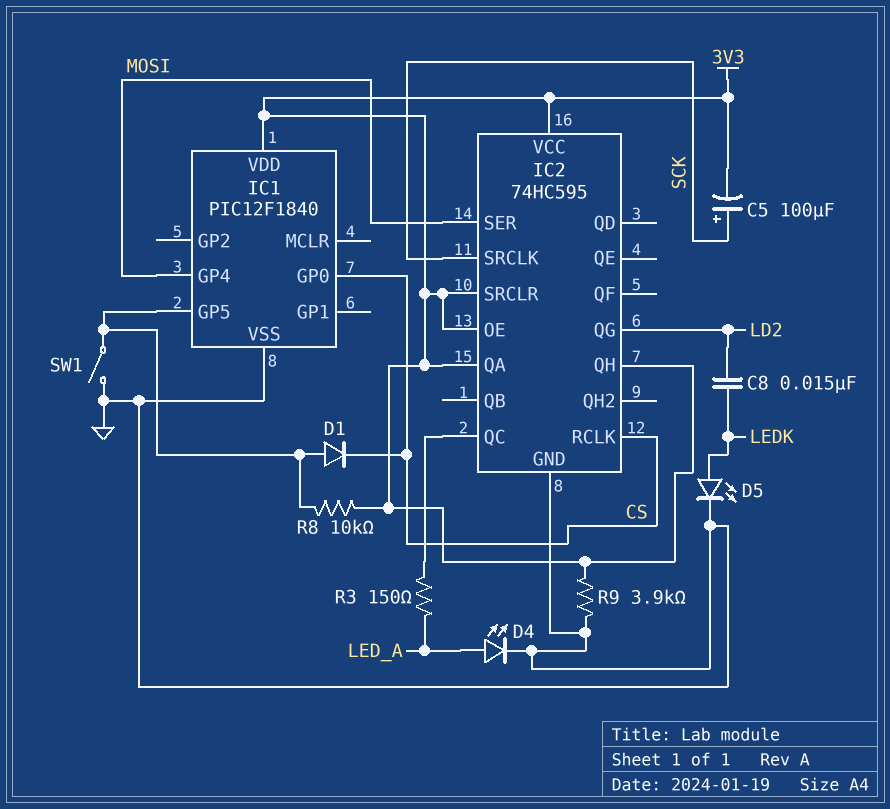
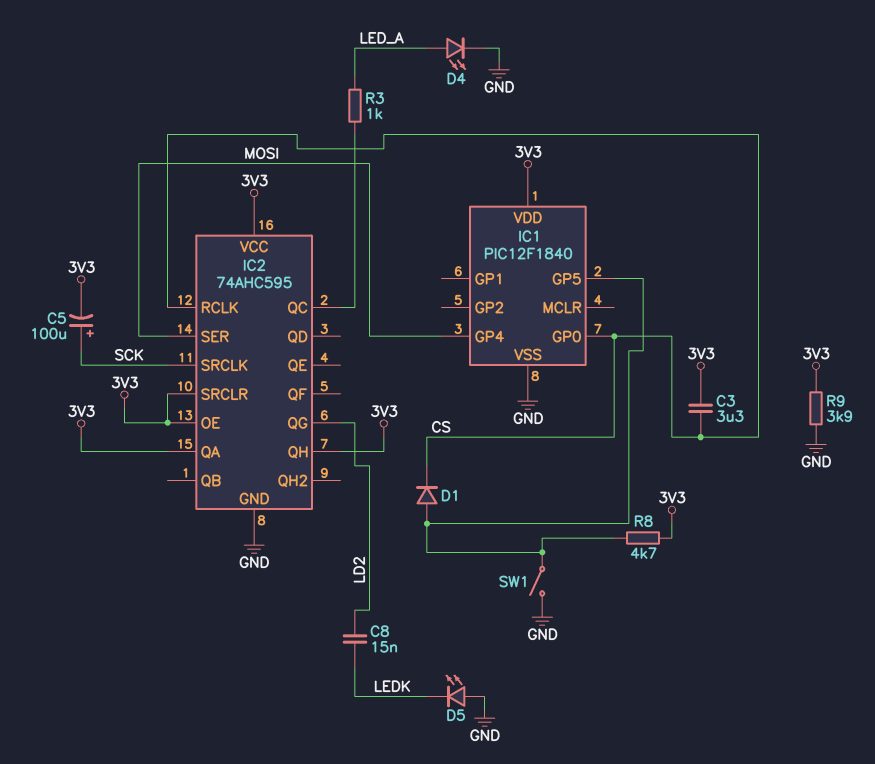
C3: none -> 3.3uF (3V3, CS)
D5: LED (A LEDK, K GND) -> LED (A GND, K LEDK)
IC2: 74HC595 -> 74AHC595
R3: 150 (IC2/QC, LED_A) -> 1k (IC2/QC, LED_A)
R8: 10k (3V3, IC1/GP5) -> 4.7k (3V3, IC1/GP5)

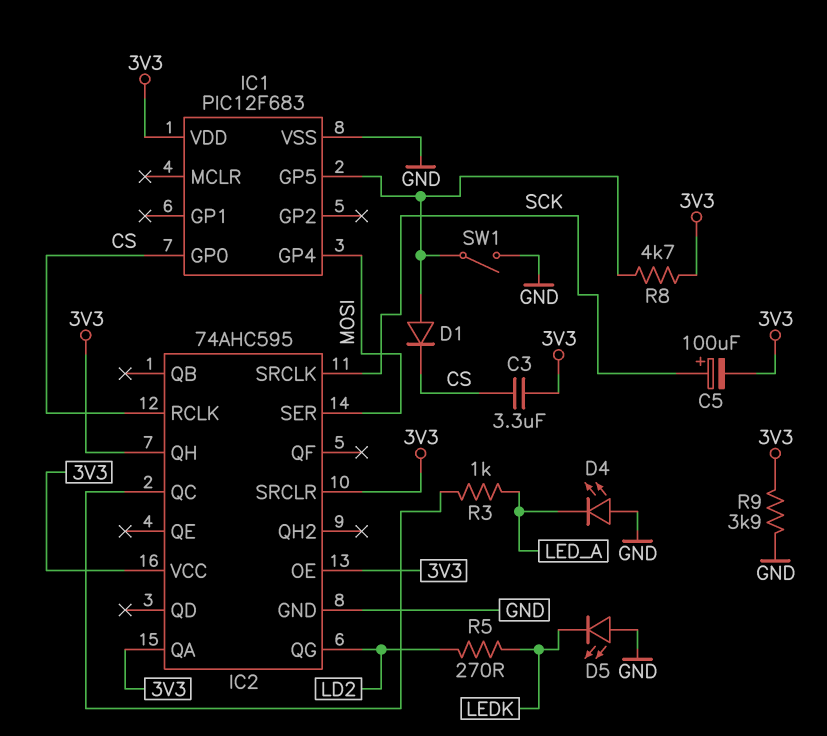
C8: 15nF (LD2, LEDK) -> none
D4: LED (A LED_A, K GND) -> LED (A GND, K LED_A)
IC1: PIC12F1840 -> PIC12F683
R5: none -> 270 (LD2, LEDK)

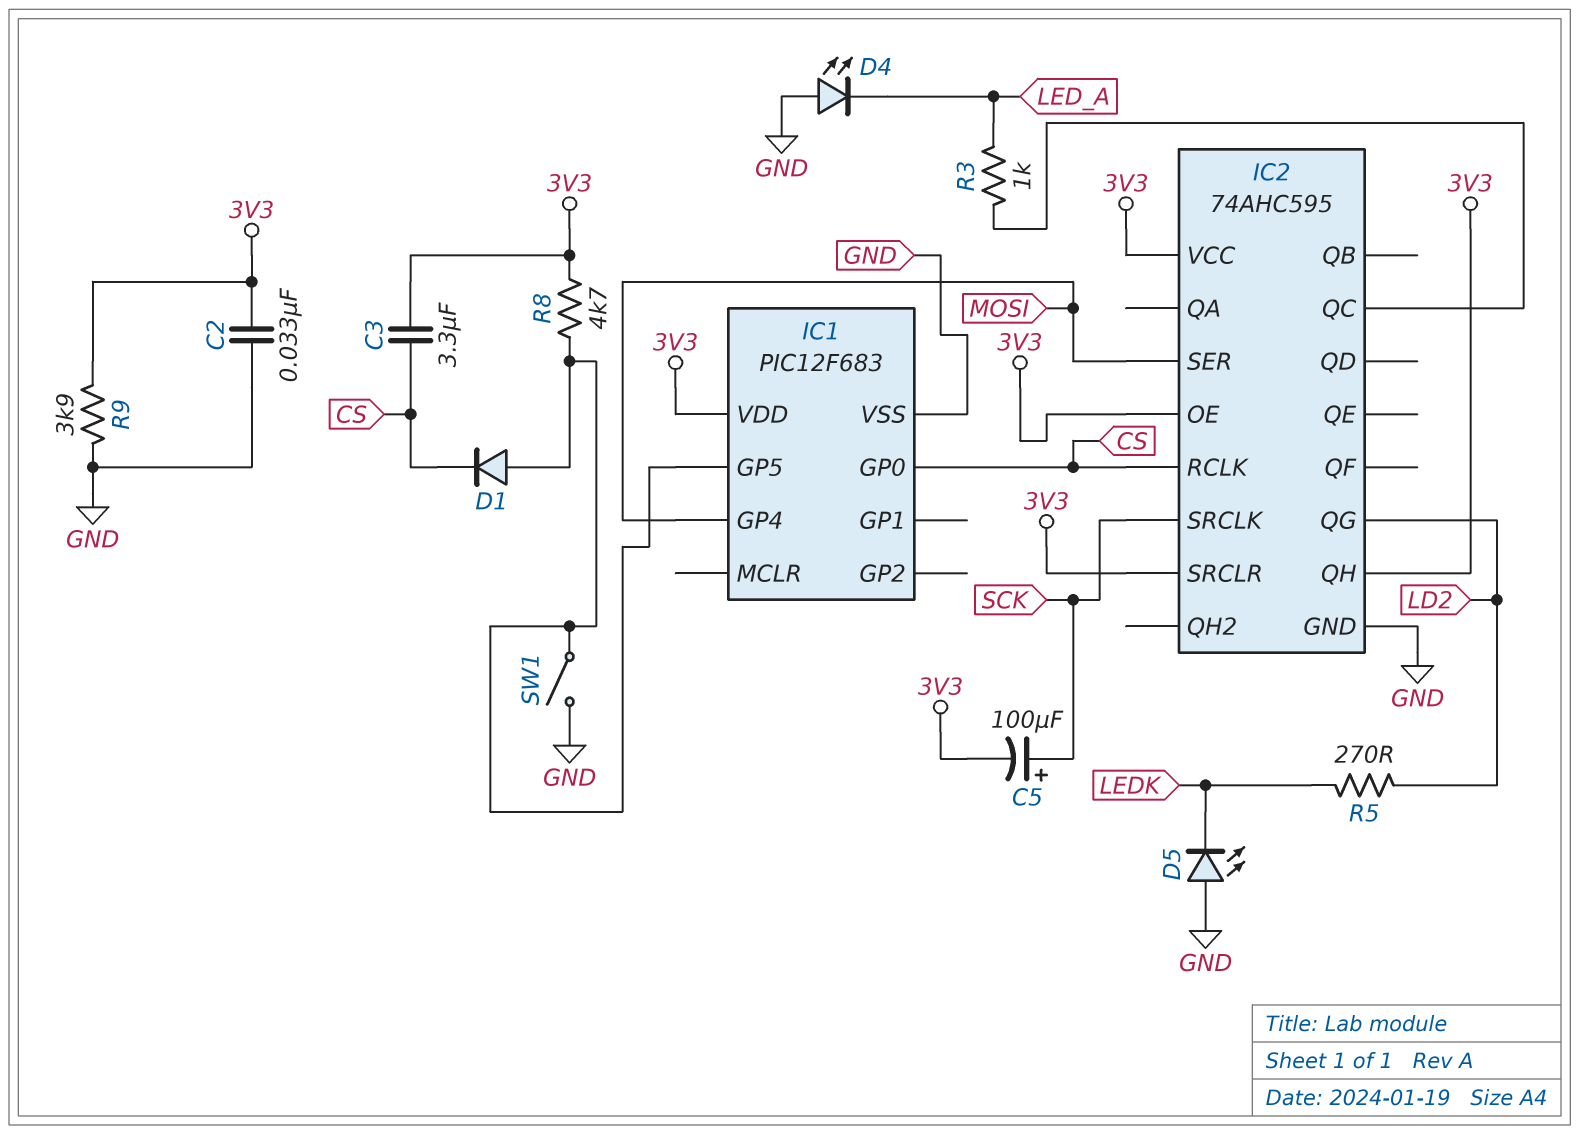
C2: none -> 33nF (3V3, GND)
IC2 pin QA: 3V3 -> none

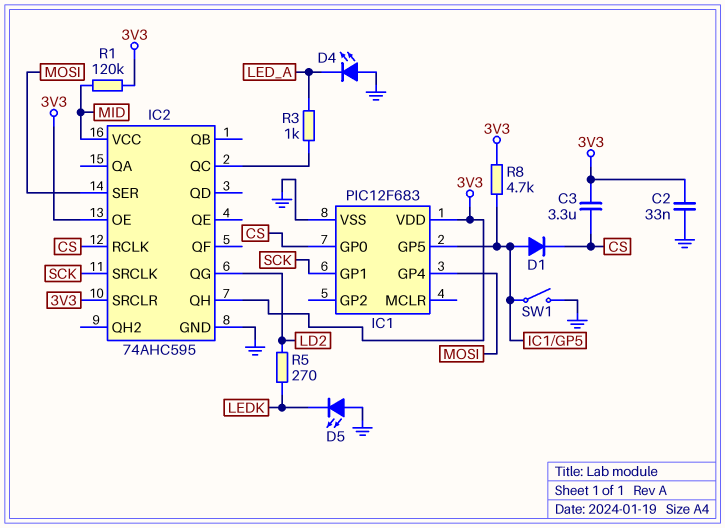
C5: 100uF (plus SCK, minus 3V3) -> none
IC1 pin GP1: none -> SCK
IC2 pin VCC: 3V3 -> MID
R1: none -> 120k (3V3, MID)
R9: 3.9k (3V3, GND) -> none

